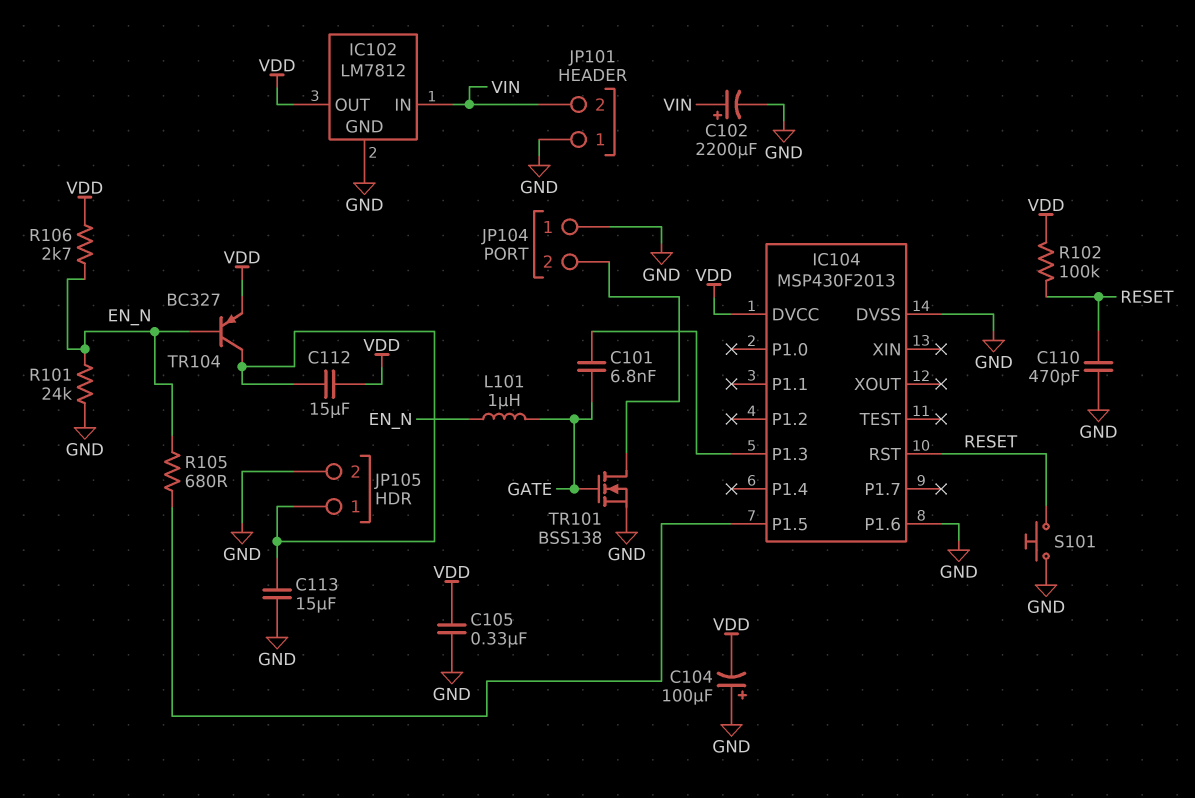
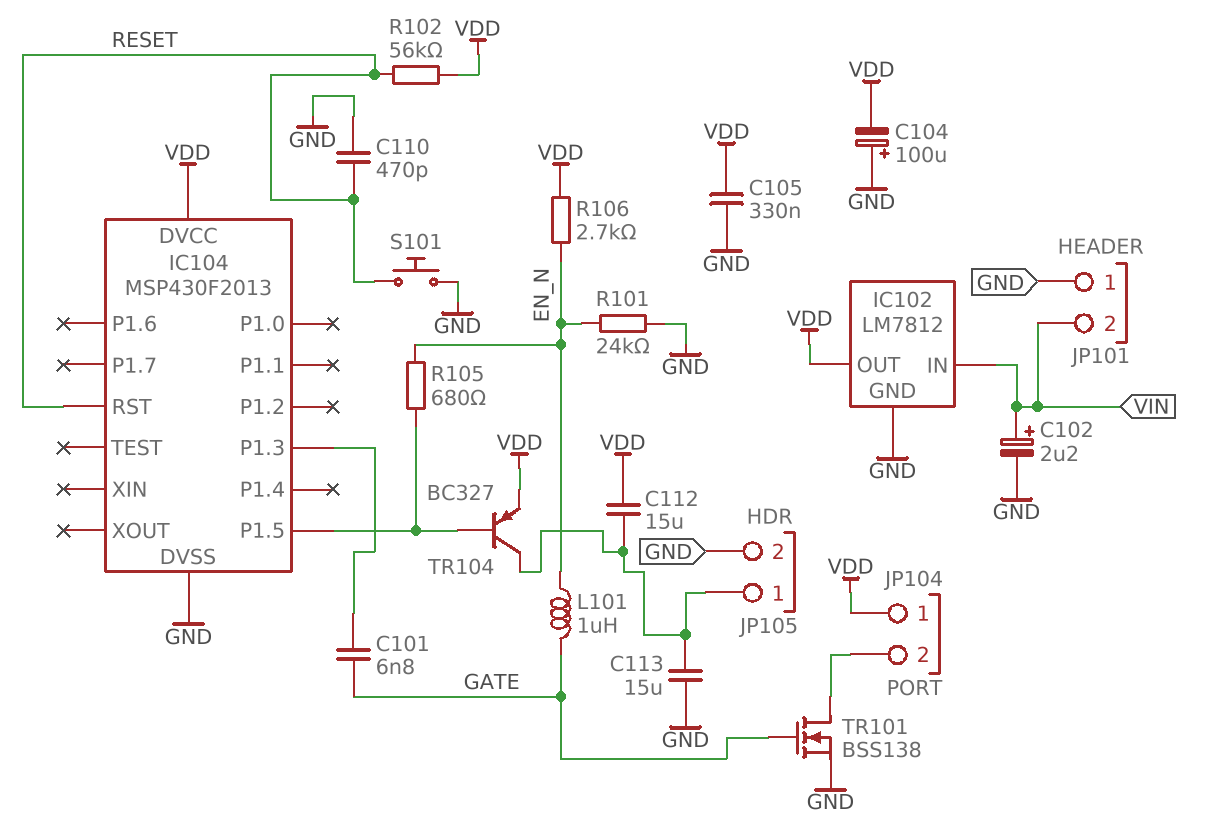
C102: 2200uF (plus VIN, minus GND) -> 2.2uF (plus VIN, minus GND)
IC104 pin P1.6: GND -> none
JP104 pin 1: GND -> VDD
R102: 100k (RESET, VDD) -> 56k (RESET, VDD)
TR104: PNP BC327 (B EN_N, C JP105/1, E VDD) -> PNP BC327 (B IC104/P1.5, C JP105/1, E VDD)

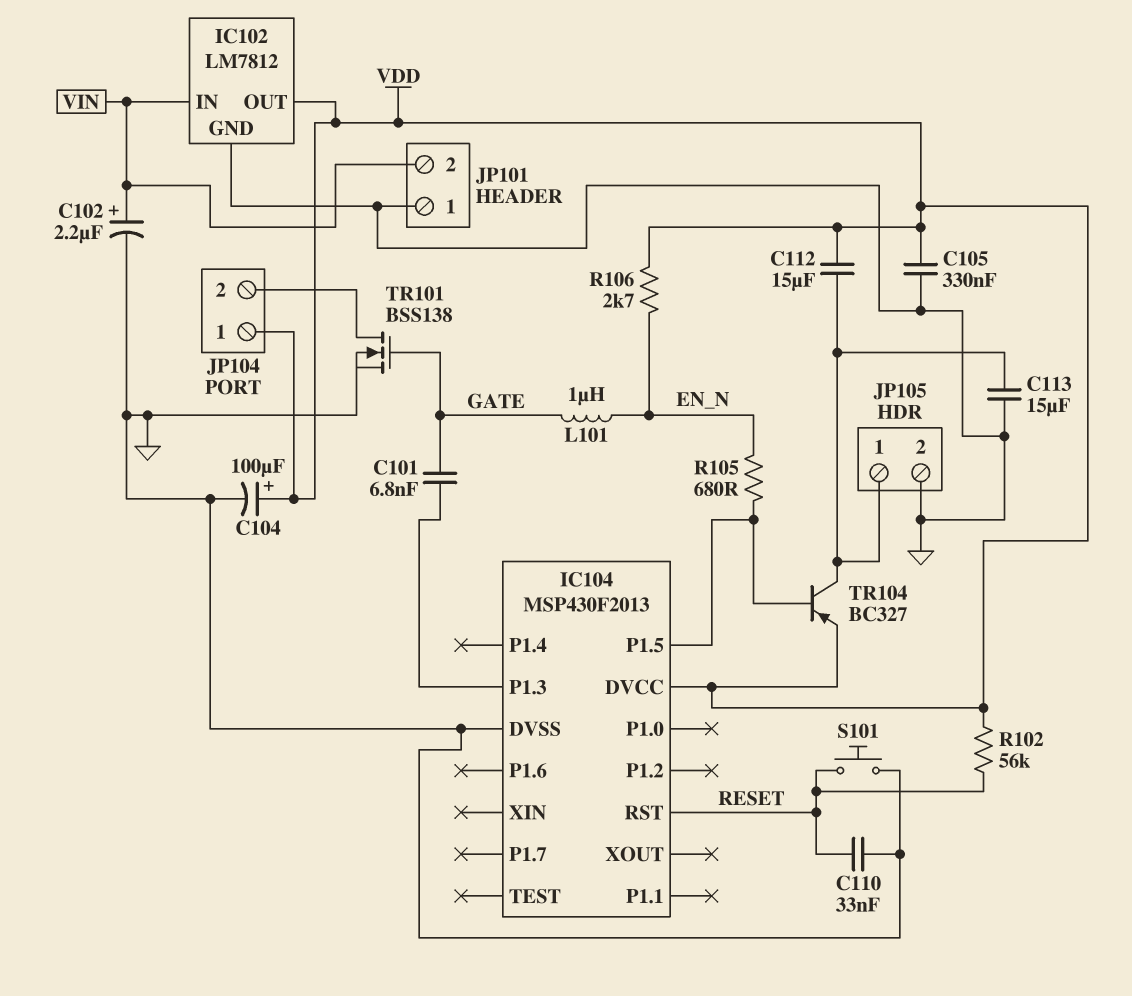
C104: 100uF (plus GND, minus VDD) -> 100uF (plus VDD, minus GND)
C110: 470pF (GND, RESET) -> 33nF (GND, RESET)
R101: 24k (EN_N, GND) -> none

